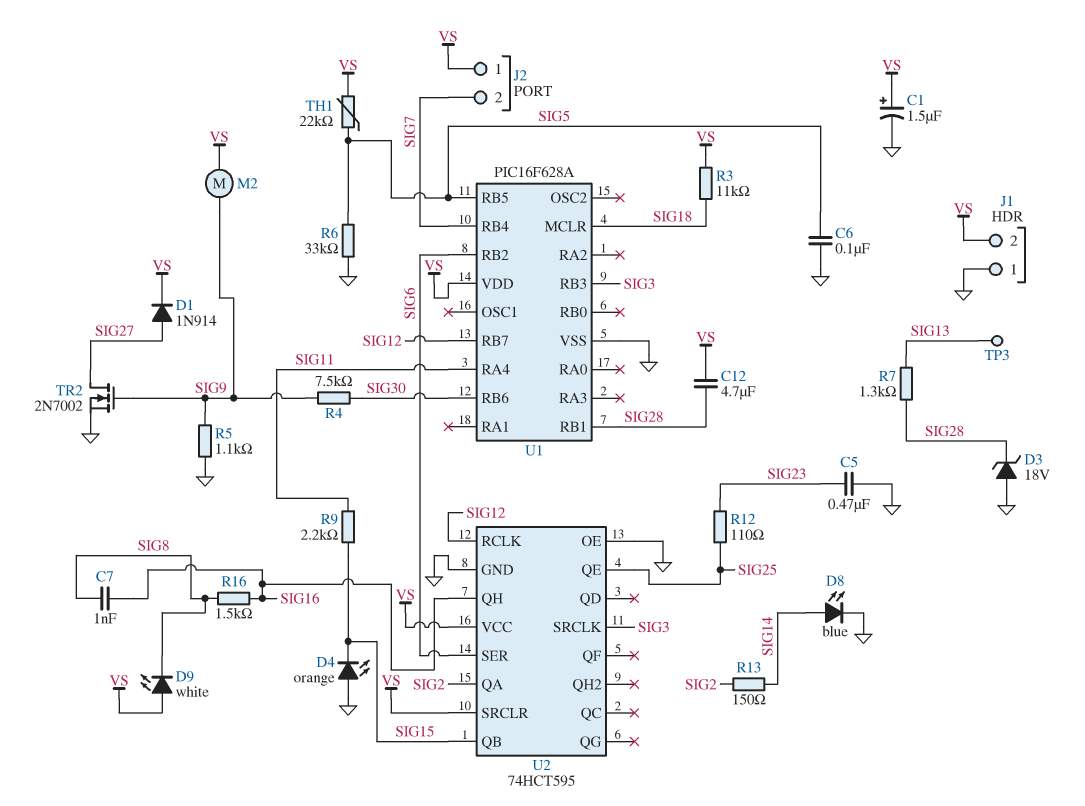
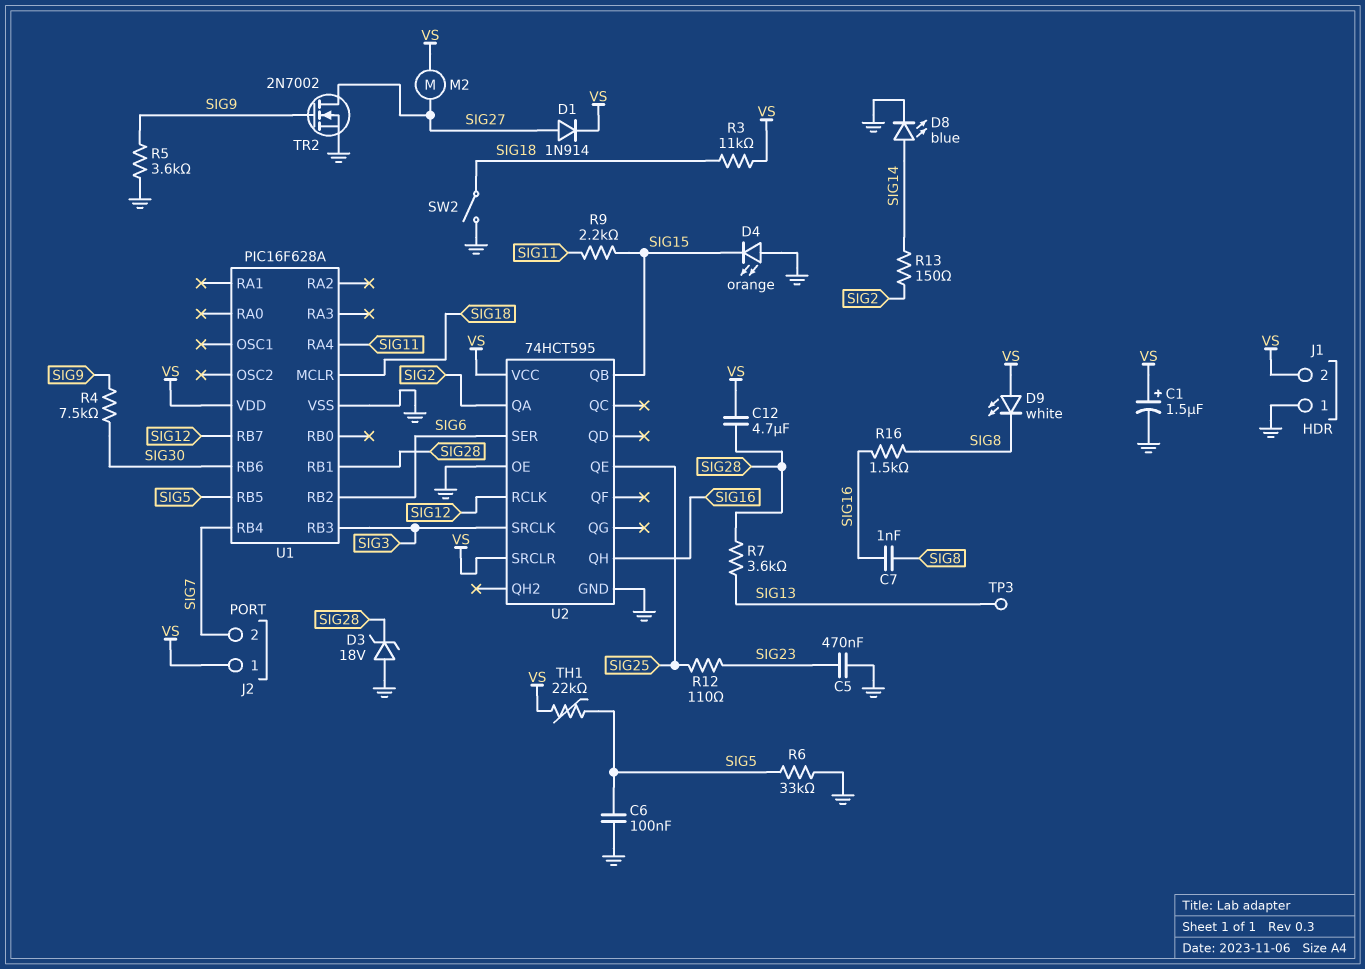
M2: motor (SIG9, VS) -> motor (SIG27, VS)
R5: 1.1k (GND, SIG9) -> 3.6k (GND, SIG9)
R7: 1.3k (SIG13, SIG28) -> 3.6k (SIG13, SIG28)
SW2: none -> switch (GND, SIG18)

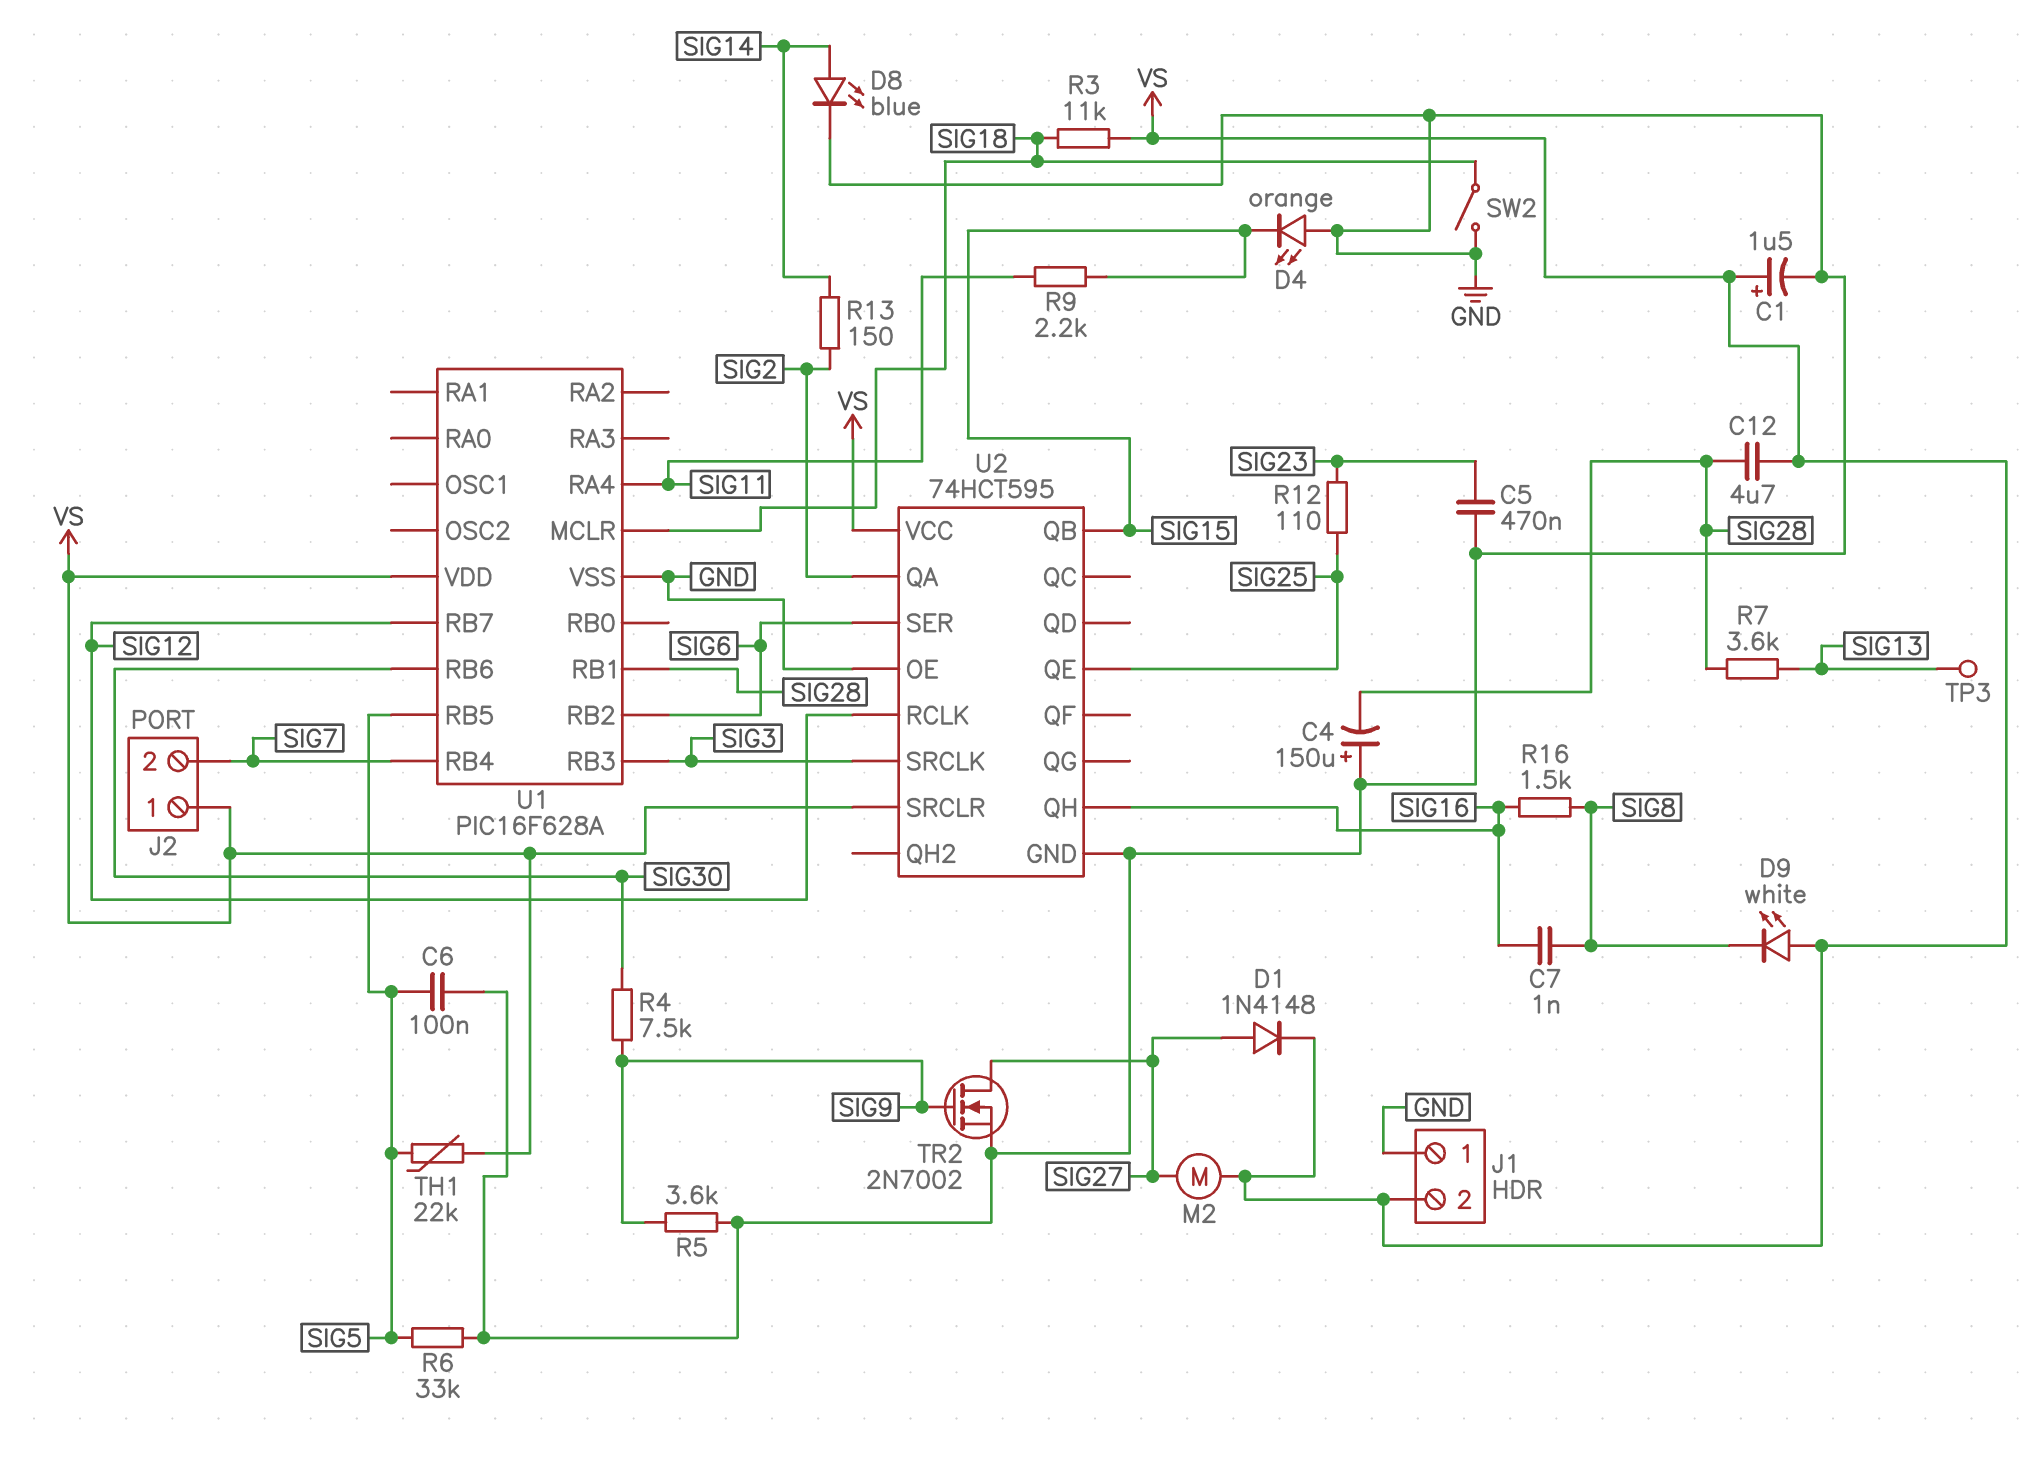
C4: none -> 150uF (plus GND, minus SIG28)
D1: diode 1N914 (A SIG27, K VS) -> diode 1N4148 (A SIG27, K VS)
D3: zener 18V (A GND, K SIG28) -> none

